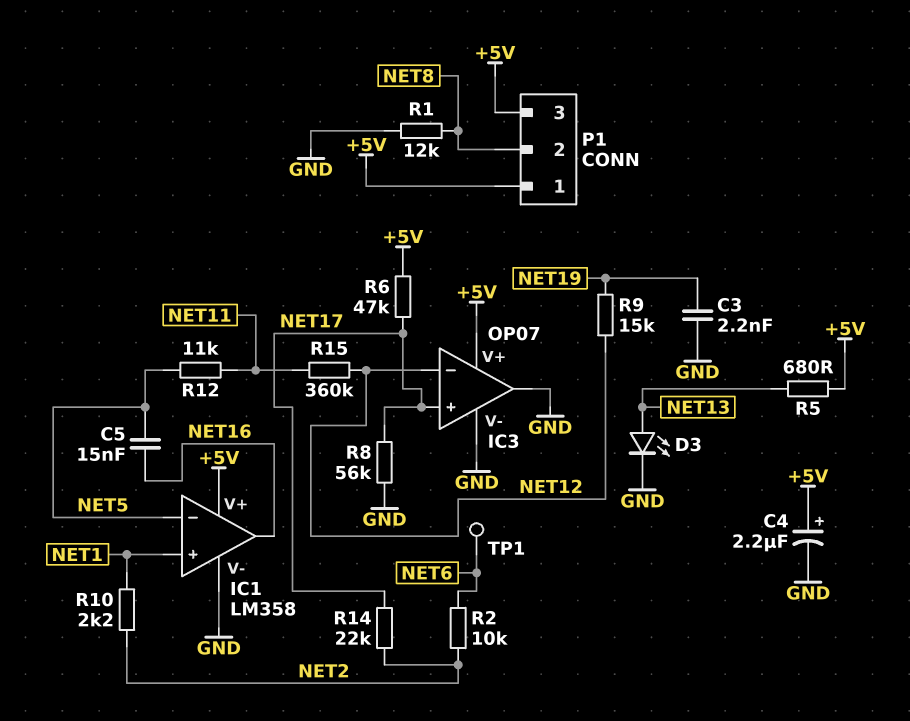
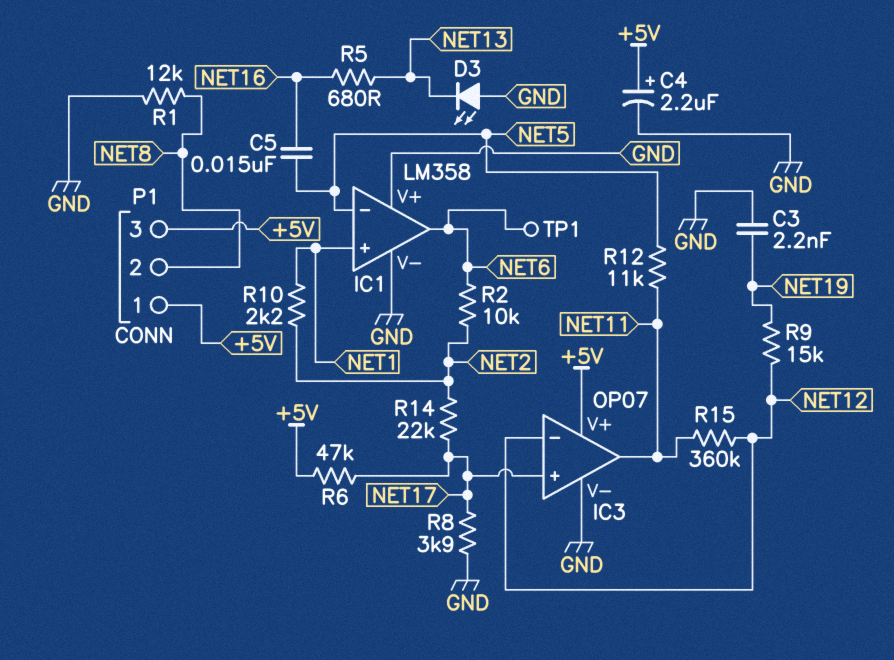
D3: LED (A NET13, K GND) -> LED (A GND, K NET13)
IC1 pin V+: +5V -> GND
IC1 pin out: NET16 -> NET6
IC3 pin out: GND -> NET11
R5: 680 (+5V, NET13) -> 680 (NET13, NET16)
R8: 56k (GND, NET17) -> 3.9k (GND, NET17)

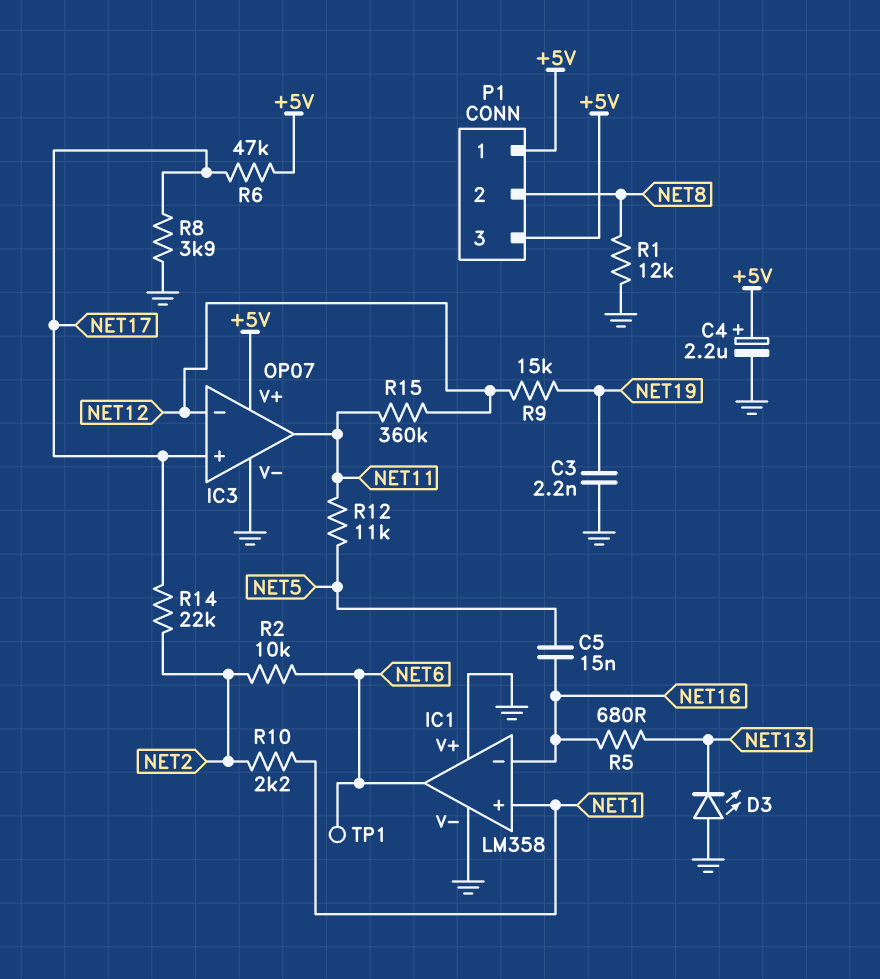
IC1 pin in-: NET5 -> NET16

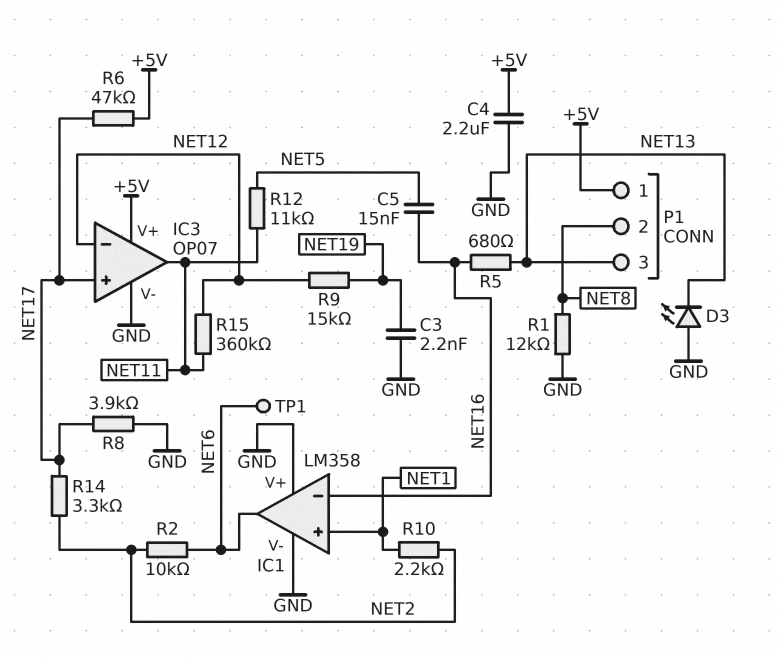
C4: 2.2uF (plus +5V, minus GND) -> 2.2uF (+5V, GND)
P1 pin 3: +5V -> NET13
R14: 22k (NET2, NET17) -> 3.3k (NET2, NET17)

